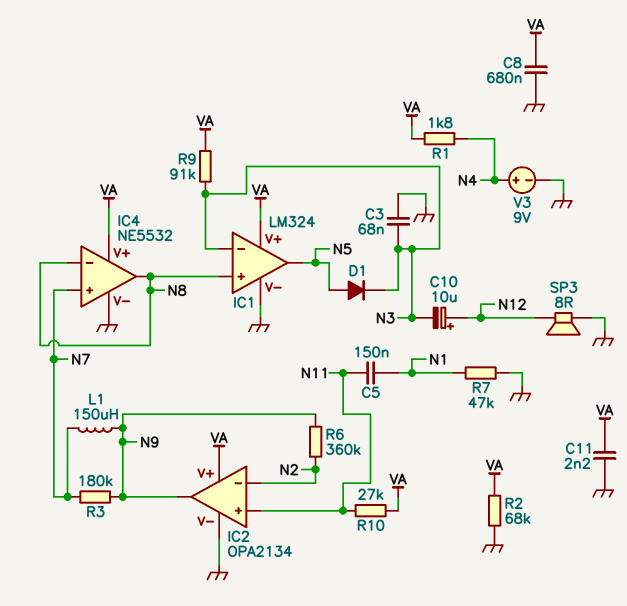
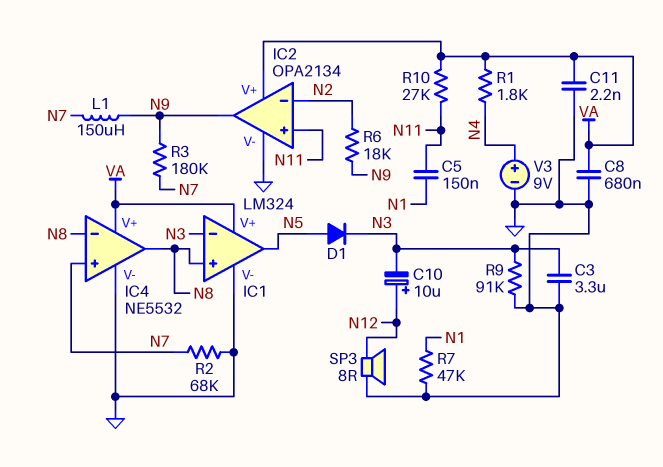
C3: 68nF (GND, N3) -> 3.3uF (GND, N3)
R2: 68k (GND, VA) -> 68k (GND, N7)
R6: 360k (N2, N9) -> 18k (N2, N9)
R9: 91k (N3, VA) -> 91k (GND, N3)

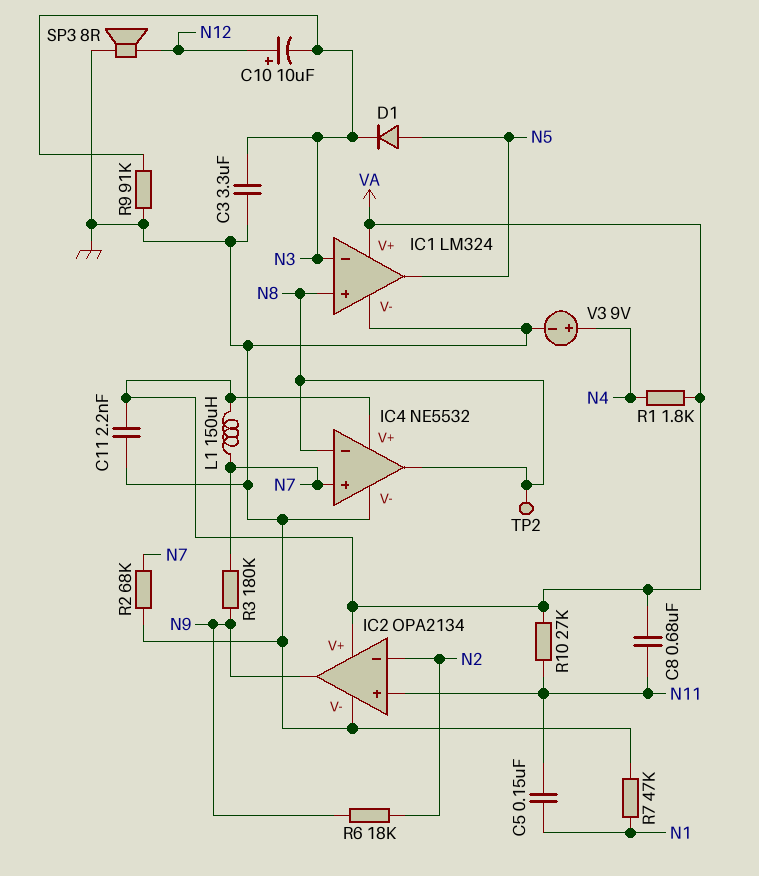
C8: 680nF (GND, VA) -> 680nF (N11, VA)
L1: 150uH (N7, N9) -> 150uH (N7, VA)
TP2: none -> test point (N8)

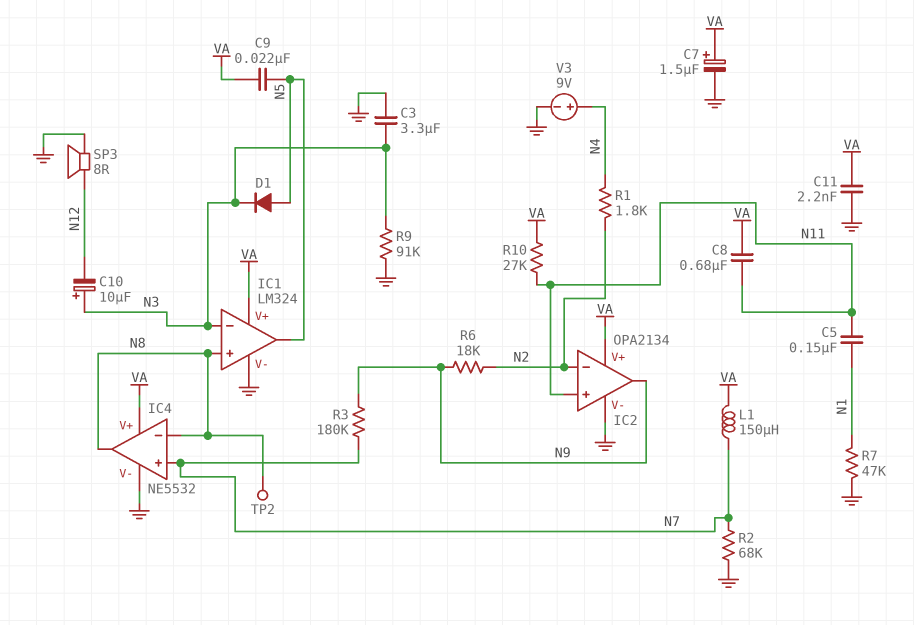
C7: none -> 1.5uF (plus VA, minus GND)
C9: none -> 22nF (N5, VA)
C10: 10uF (plus N12, minus N3) -> 10uF (plus N3, minus N12)
R1: 1.8k (N4, VA) -> 1.8k (N2, N4)

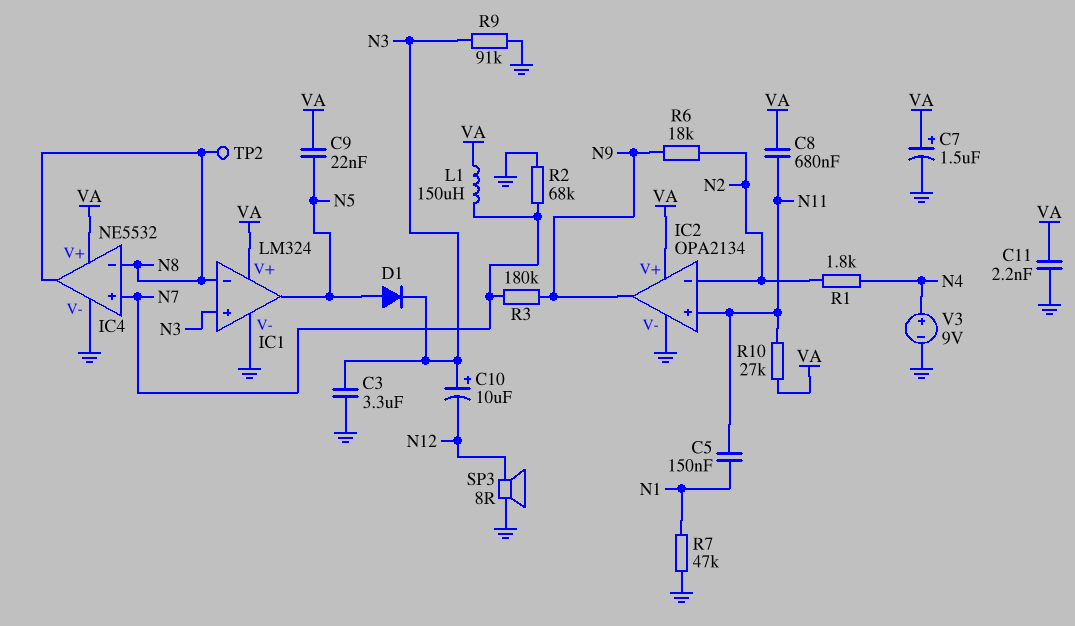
IC1 pin in+: N8 -> N3
IC1 pin in-: N3 -> N8

